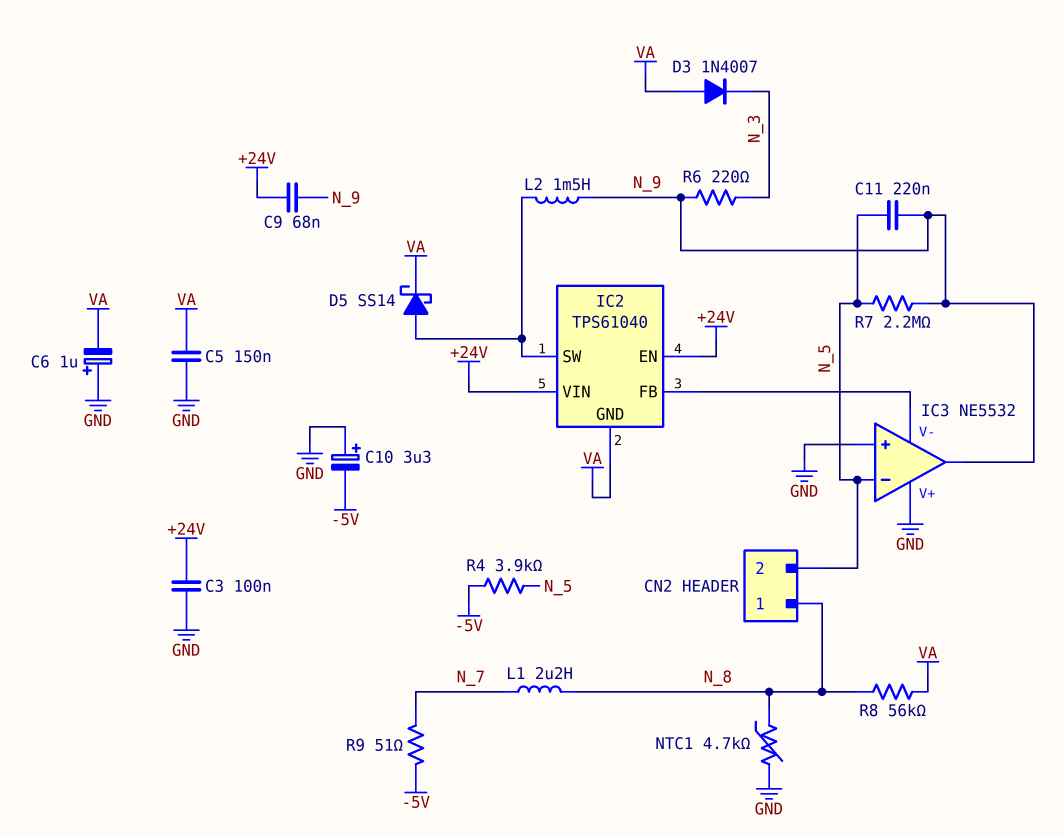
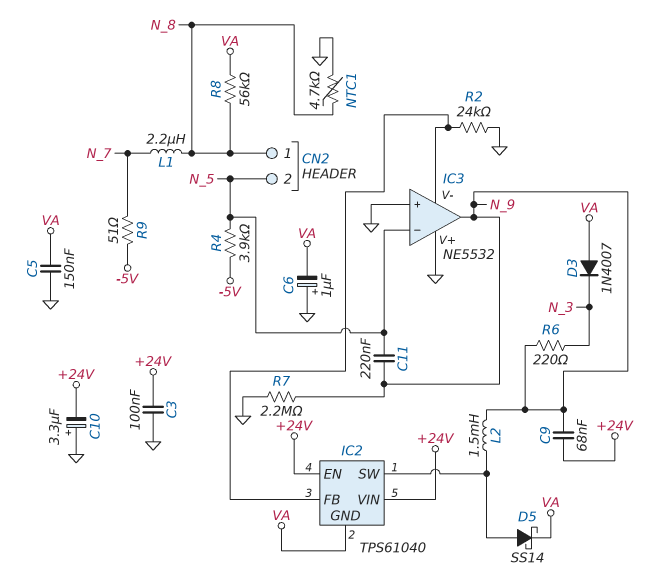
C10: 3.3uF (plus GND, minus -5V) -> 3.3uF (plus GND, minus +24V)
R2: none -> 24k (GND, IC2/FB)
R7: 2.2M (N_5, N_9) -> 2.2M (GND, N_9)

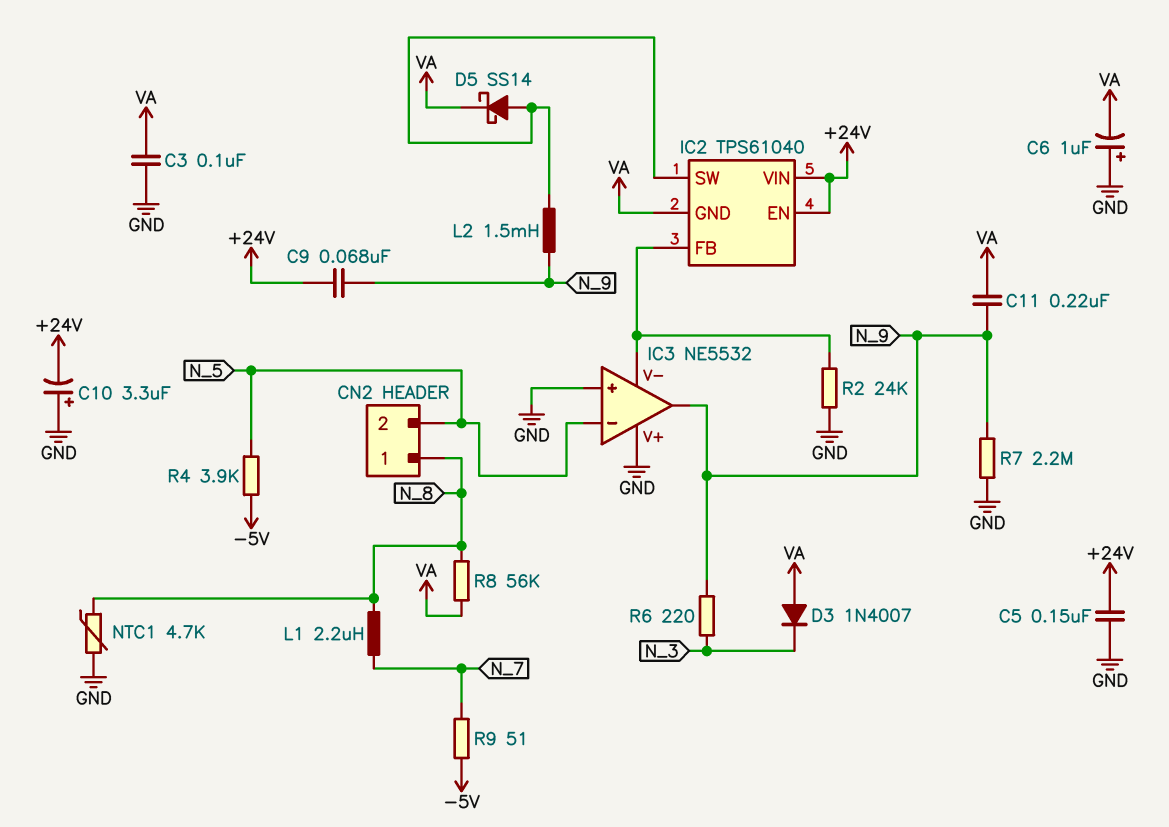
C3: 100nF (+24V, GND) -> 100nF (GND, VA)
C5: 150nF (GND, VA) -> 150nF (+24V, GND)
C11: 220nF (N_5, N_9) -> 220nF (N_9, VA)

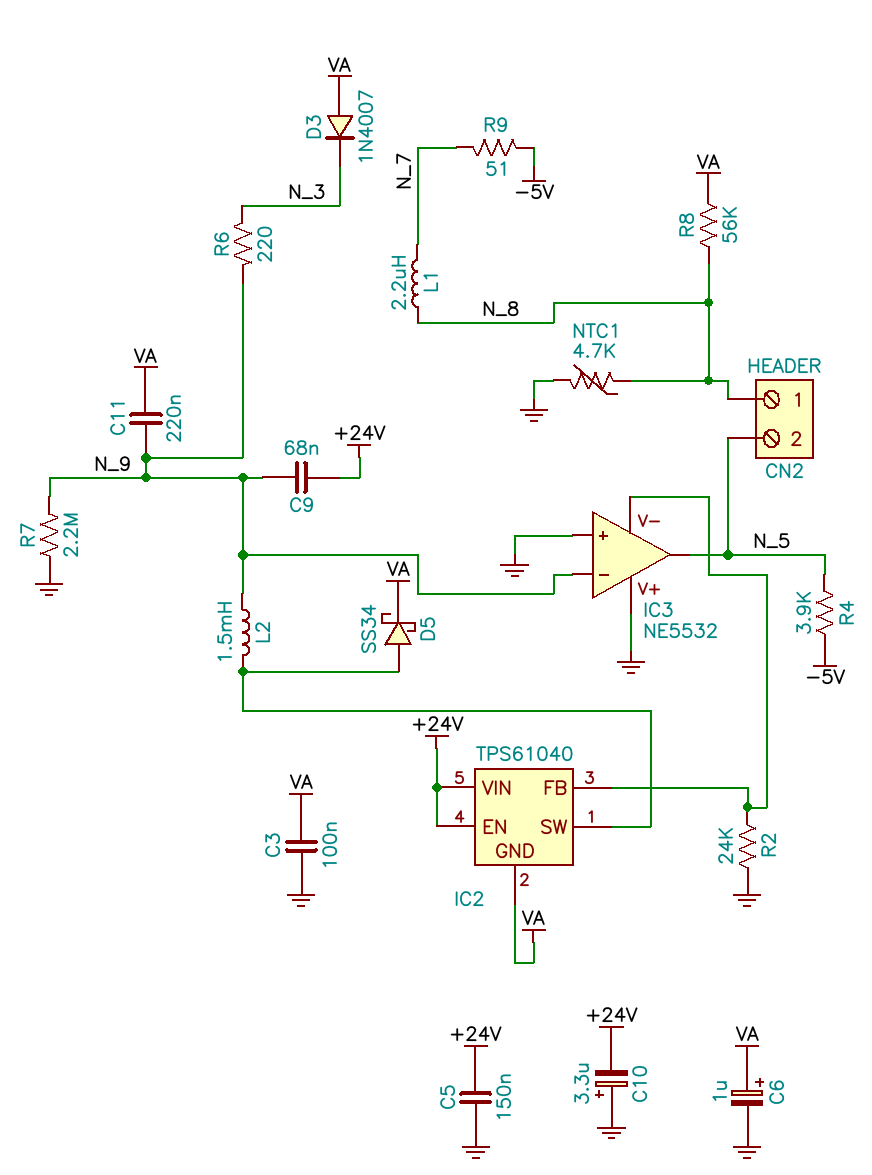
C6: 1uF (plus GND, minus VA) -> 1uF (plus VA, minus GND)
D5: schottky SS14 (A IC2/SW, K VA) -> schottky SS34 (A IC2/SW, K VA)
IC3 pin in-: N_5 -> N_9
IC3 pin out: N_9 -> N_5

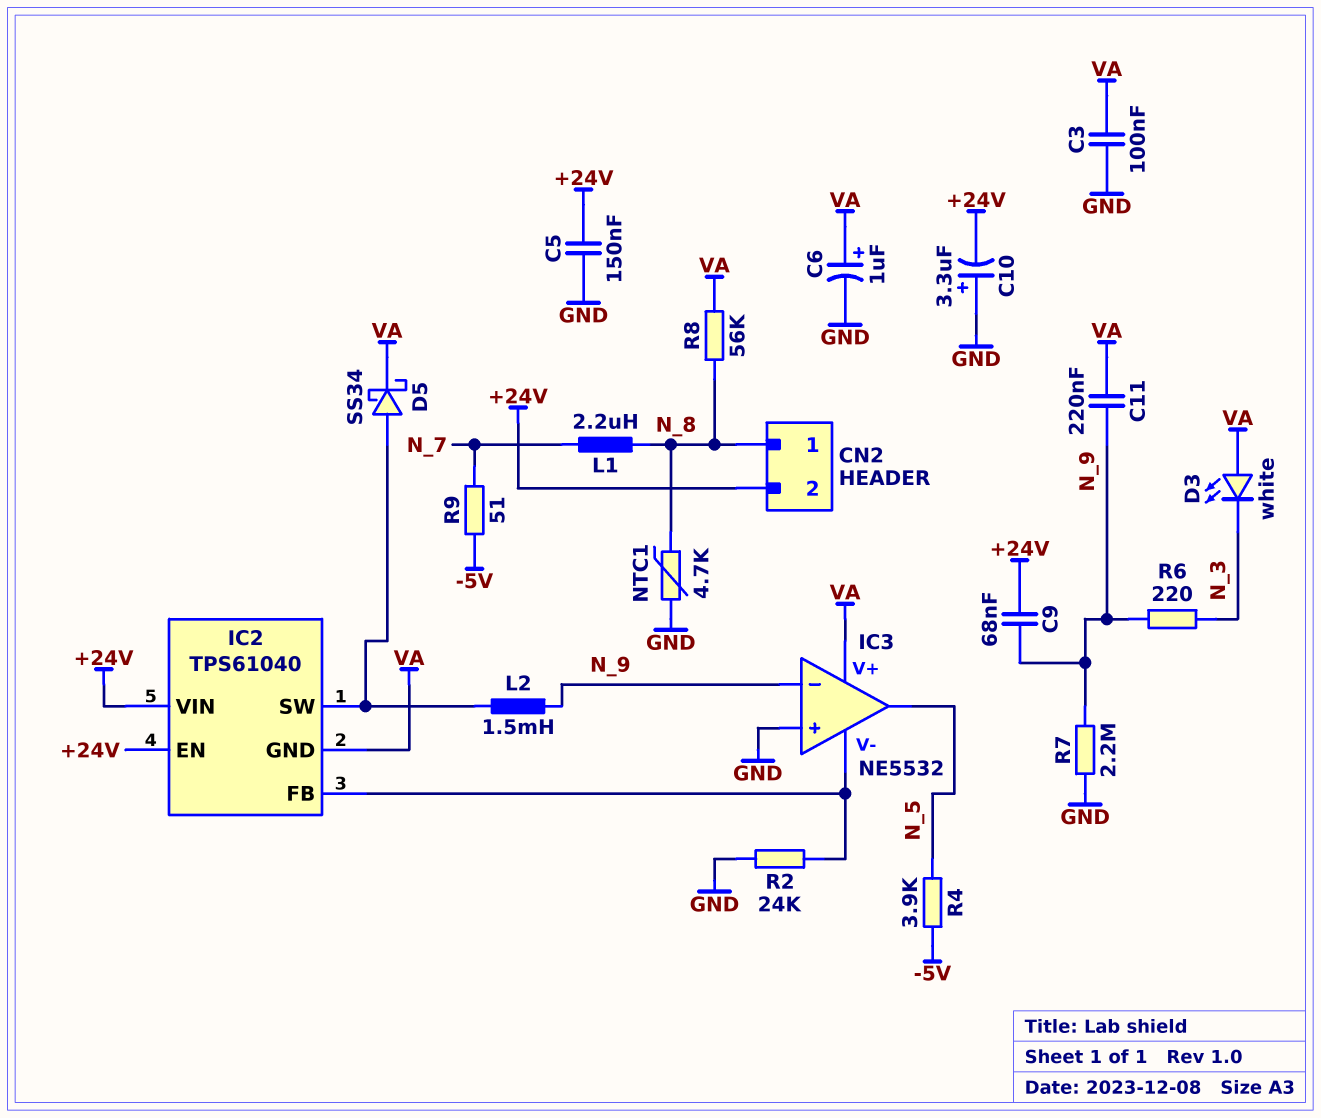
CN2 pin 2: N_5 -> +24V
D3: diode 1N4007 (A VA, K N_3) -> LED white (A VA, K N_3)
IC3 pin V+: GND -> VA

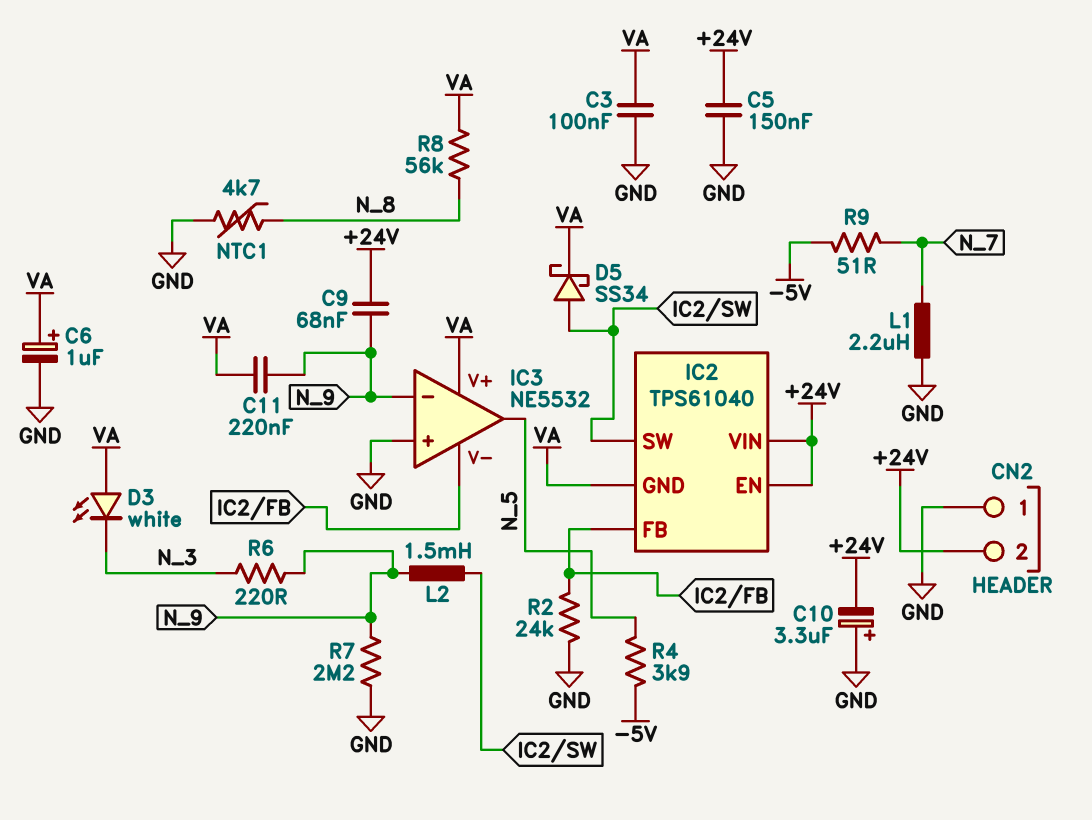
CN2 pin 1: N_8 -> GND
L1: 2.2uH (N_7, N_8) -> 2.2uH (GND, N_7)

